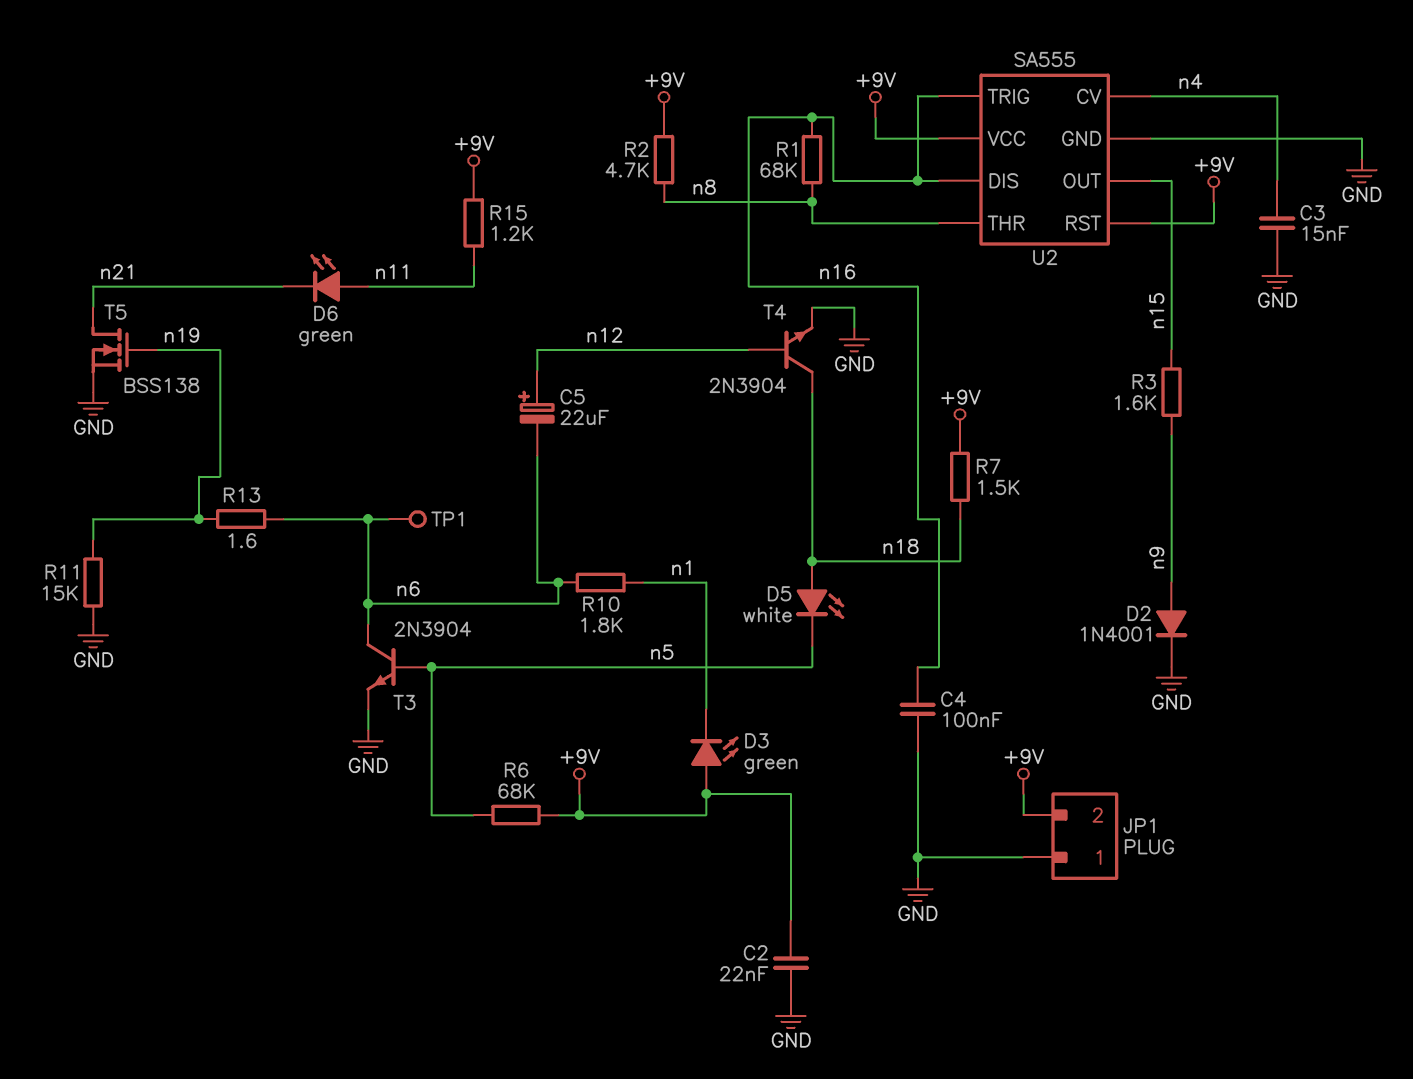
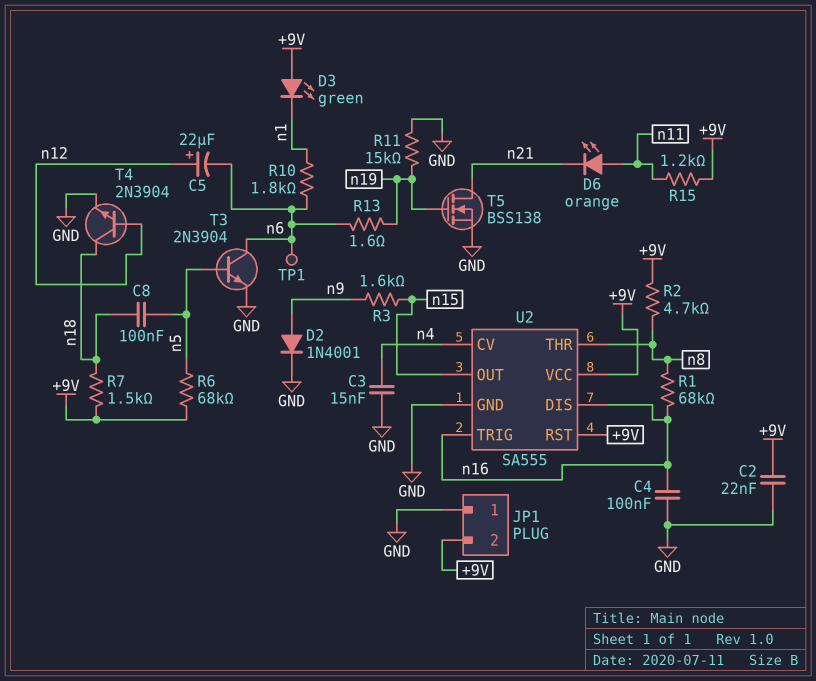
C8: none -> 100nF (n5, n18)
D5: LED white (A n18, K n5) -> none
D6: LED green (A n11, K n21) -> LED orange (A n11, K n21)

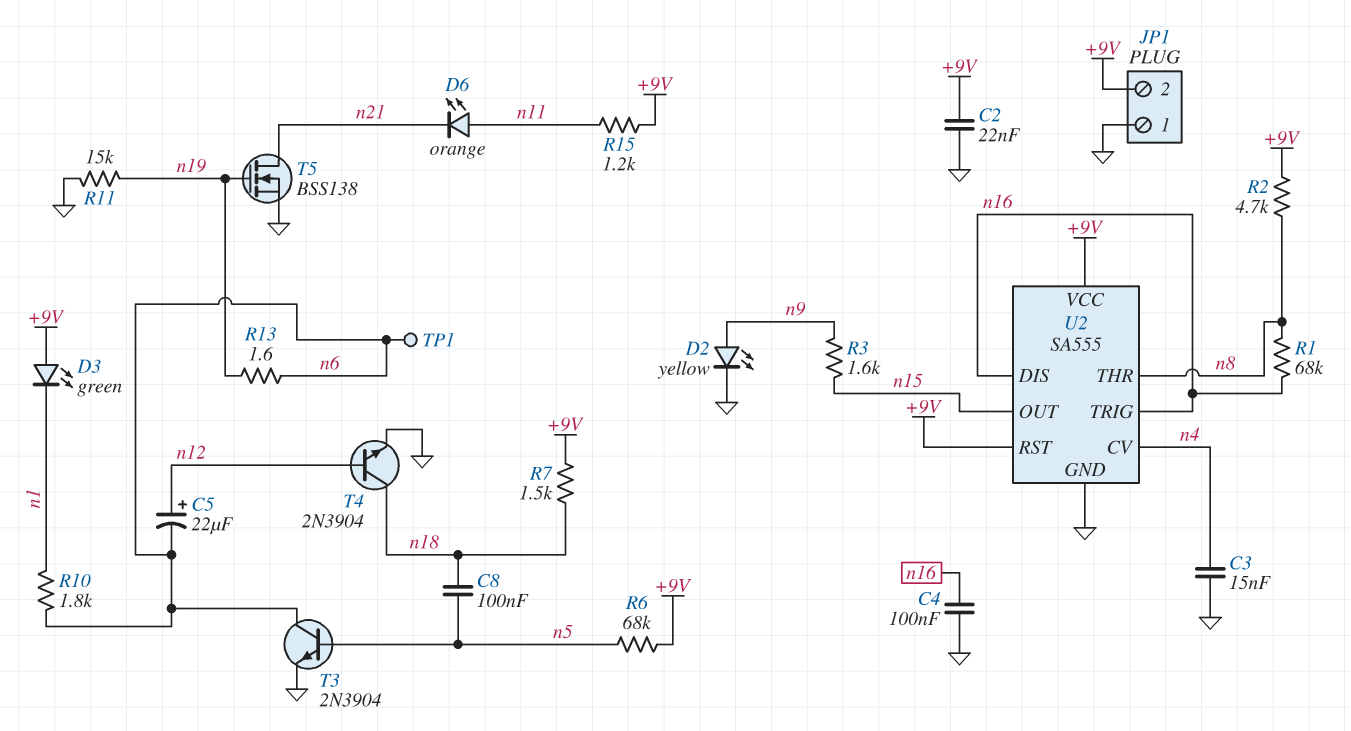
D2: diode 1N4001 (A n9, K GND) -> LED yellow (A n9, K GND)

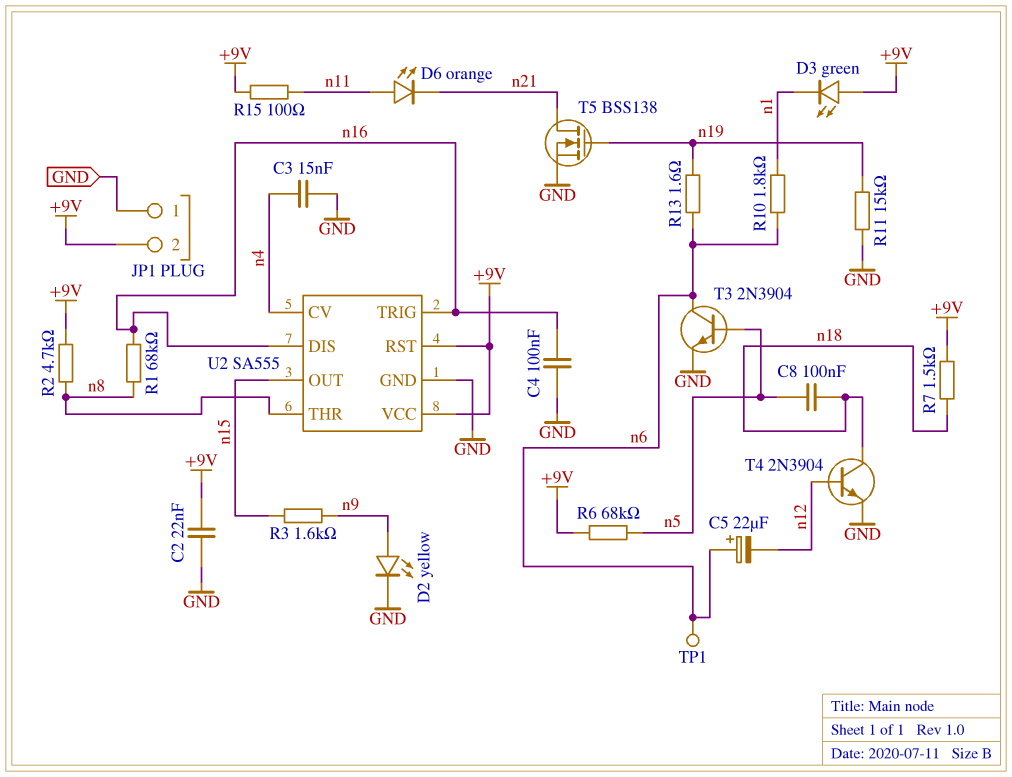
C5: 22uF (plus n12, minus n6) -> 22uF (plus n6, minus n12)
R15: 1.2k (+9V, n11) -> 100 (+9V, n11)

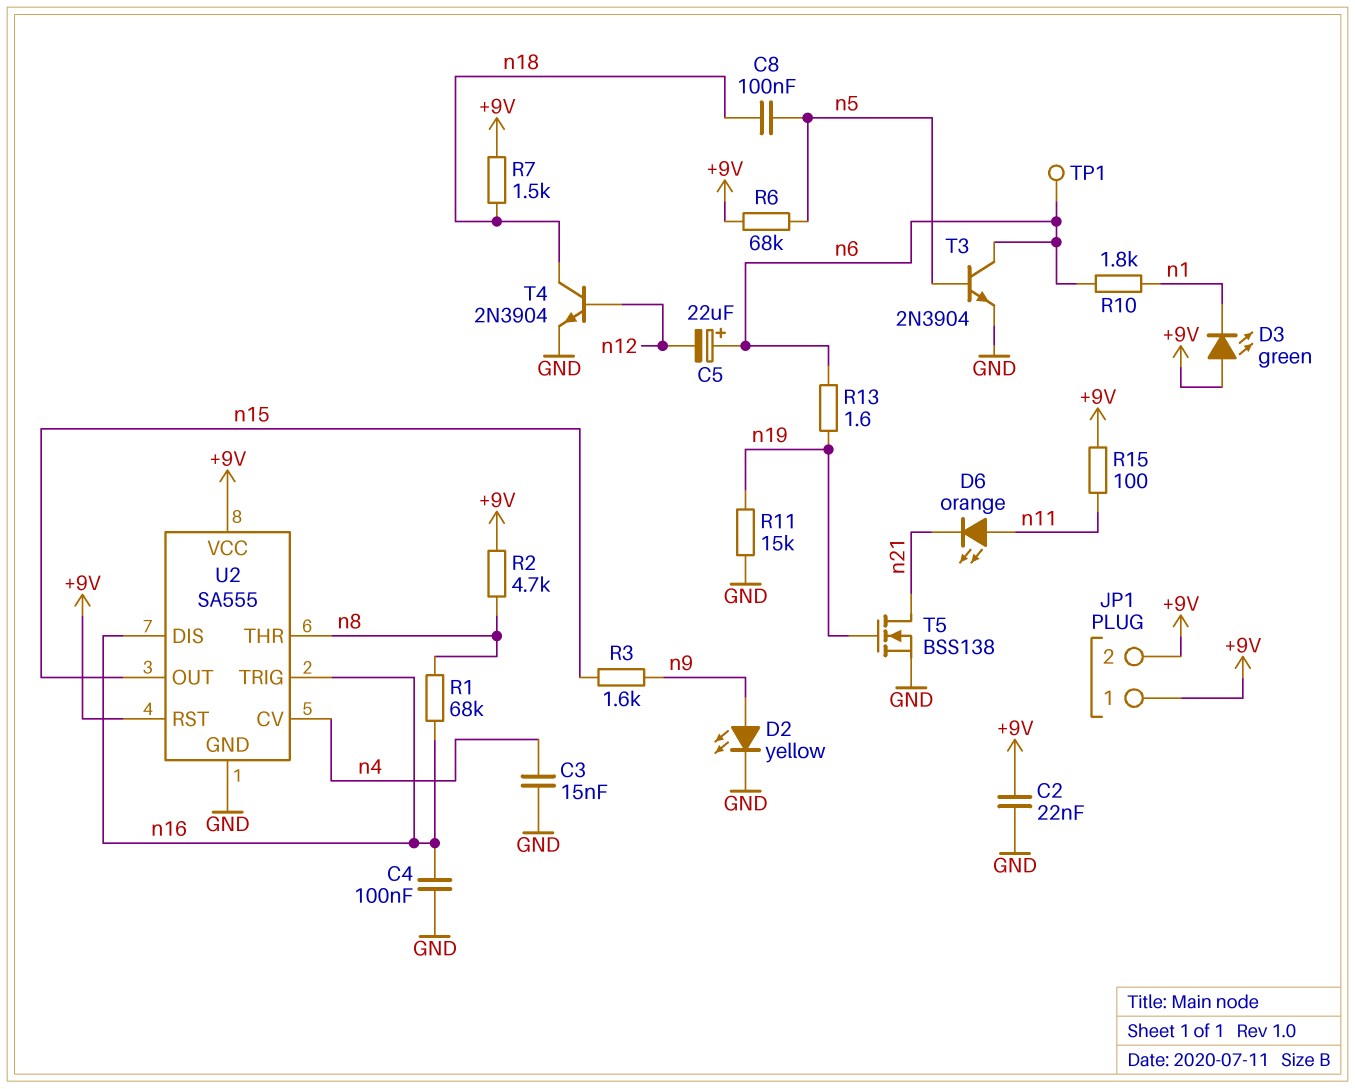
JP1 pin 1: GND -> +9V

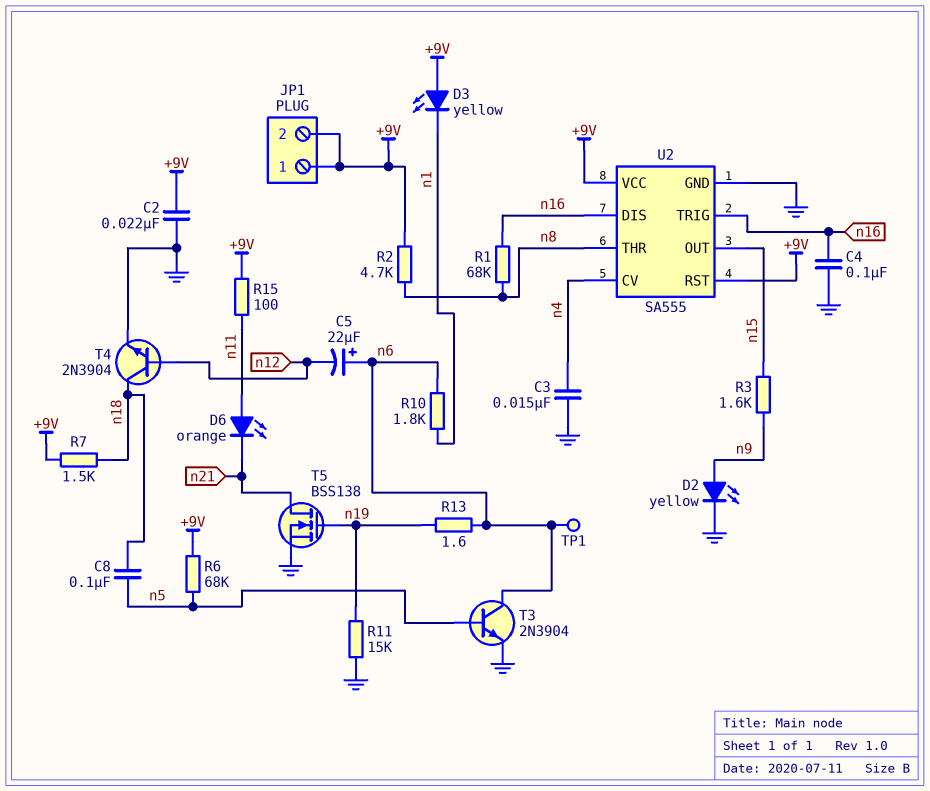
D3: LED green (A +9V, K n1) -> LED yellow (A +9V, K n1)

